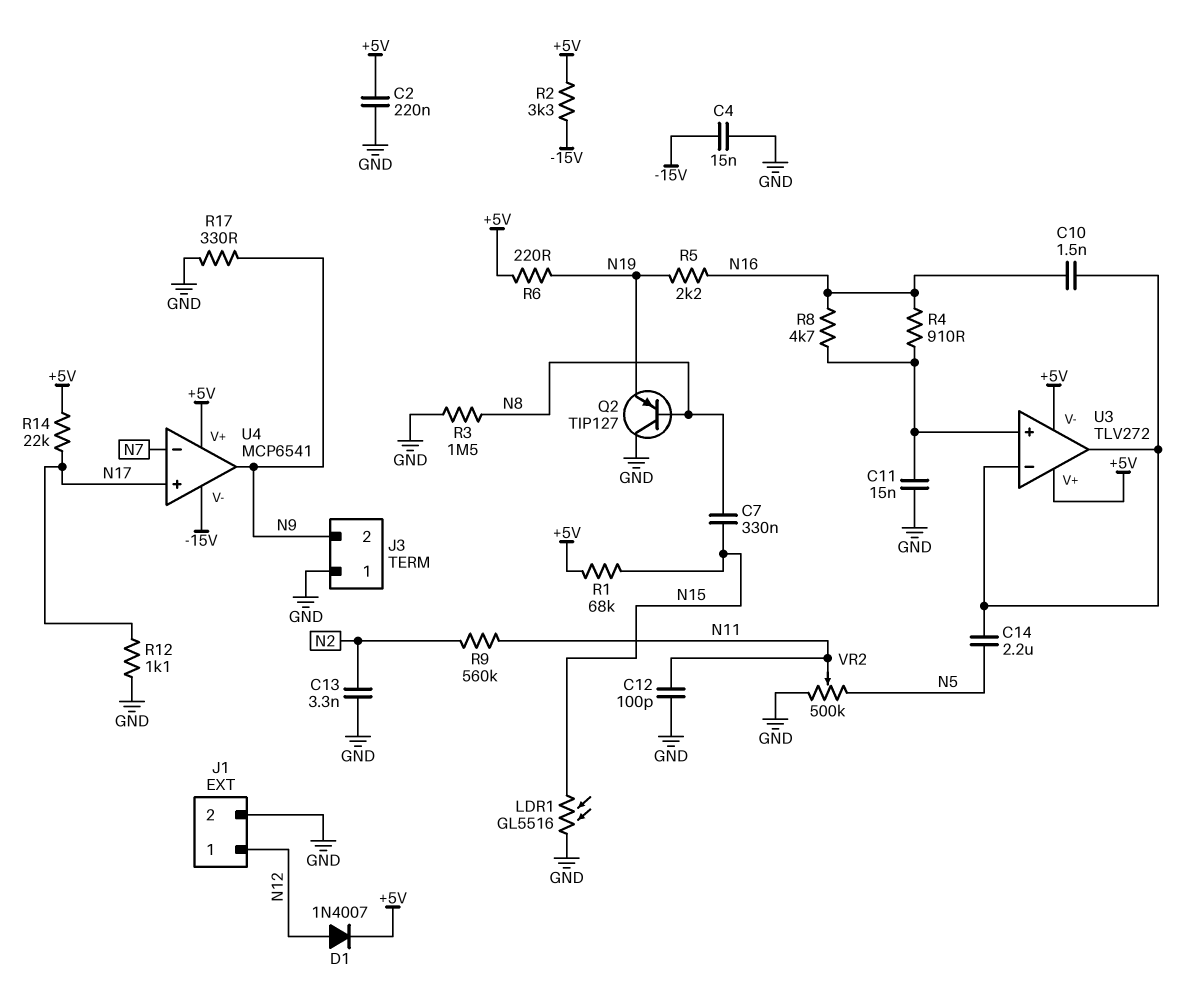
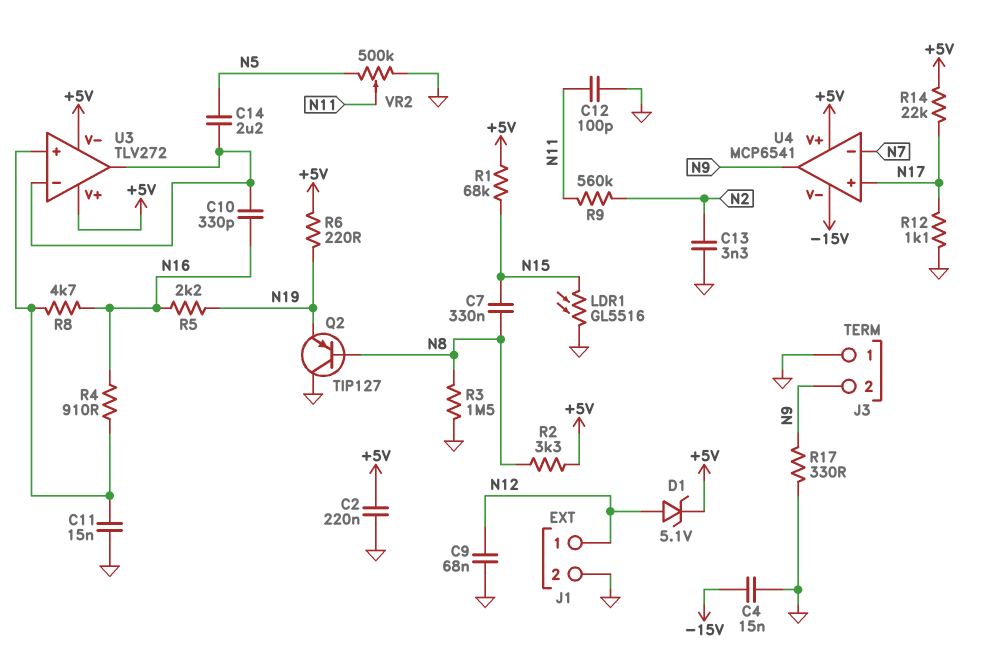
C9: none -> 68nF (GND, N12)
C10: 1.5nF (N16, U3/in-) -> 330pF (N16, U3/in-)
D1: diode 1N4007 (A N12, K +5V) -> zener 5.1V (A N12, K +5V)
R2: 3.3k (+5V, -15V) -> 3.3k (+5V, N8)

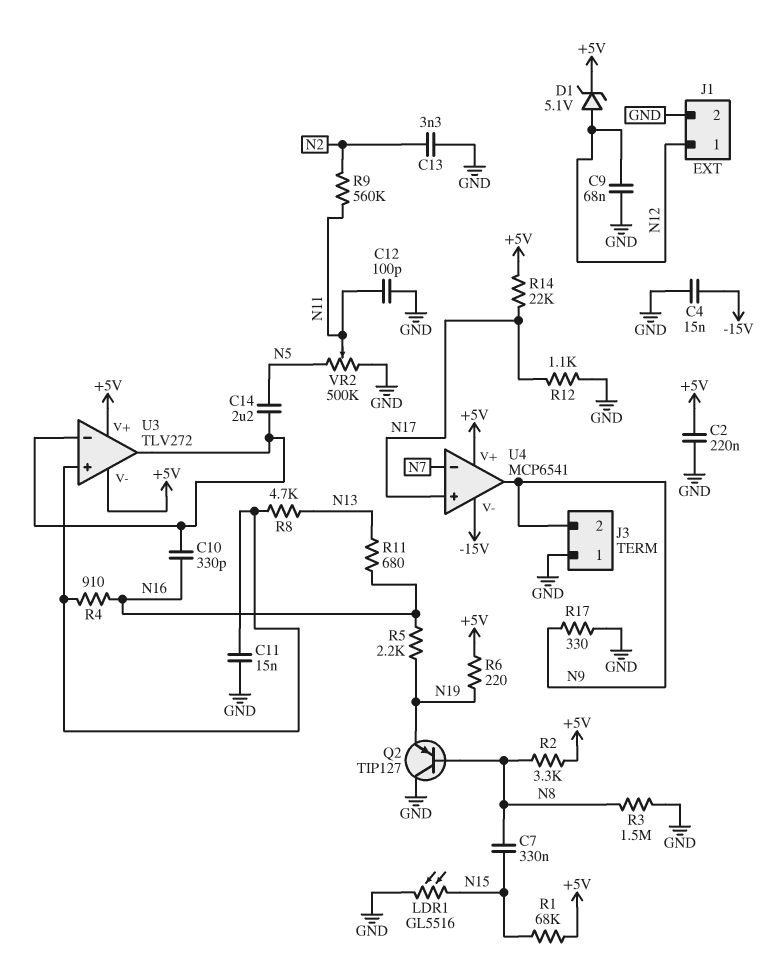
R8: 4.7k (N16, U3/in+) -> 4.7k (N13, U3/in+)
R11: none -> 680 (N13, N16)

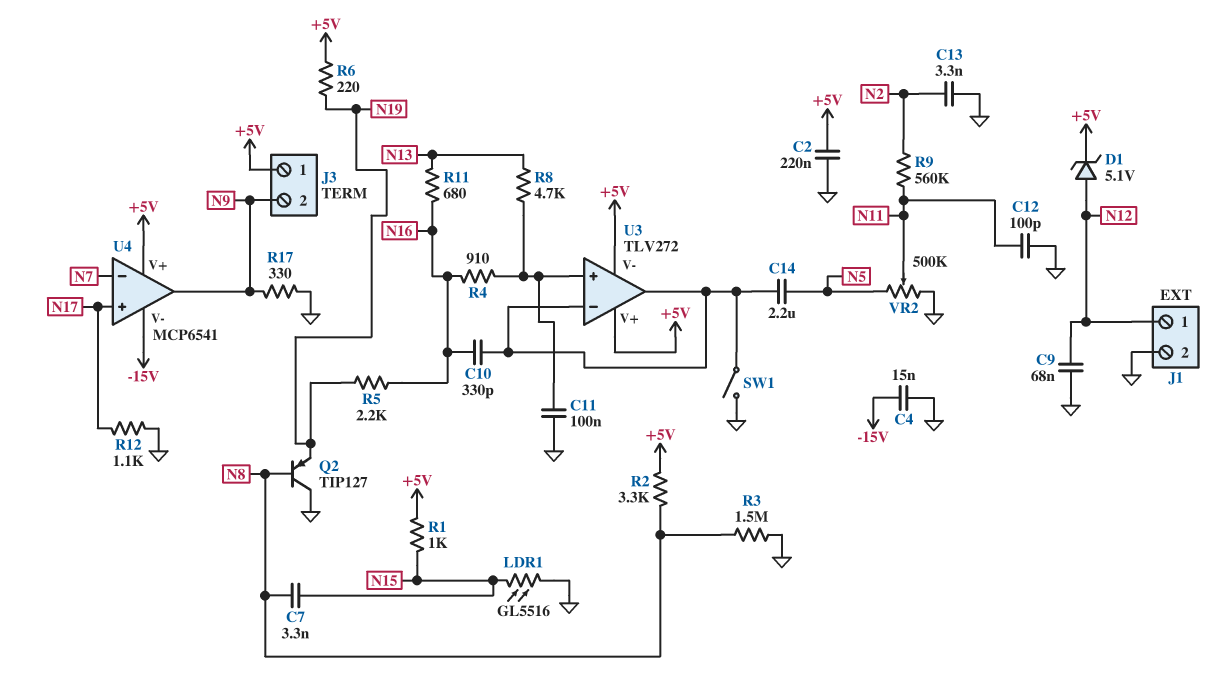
C7: 330nF (N8, N15) -> 3.3nF (N8, N15)
C11: 15nF (GND, U3/in+) -> 100nF (GND, U3/in+)
J3 pin 1: GND -> +5V
R1: 68k (+5V, N15) -> 1k (+5V, N15)
R14: 22k (+5V, N17) -> none
SW1: none -> switch (GND, U3/in-)

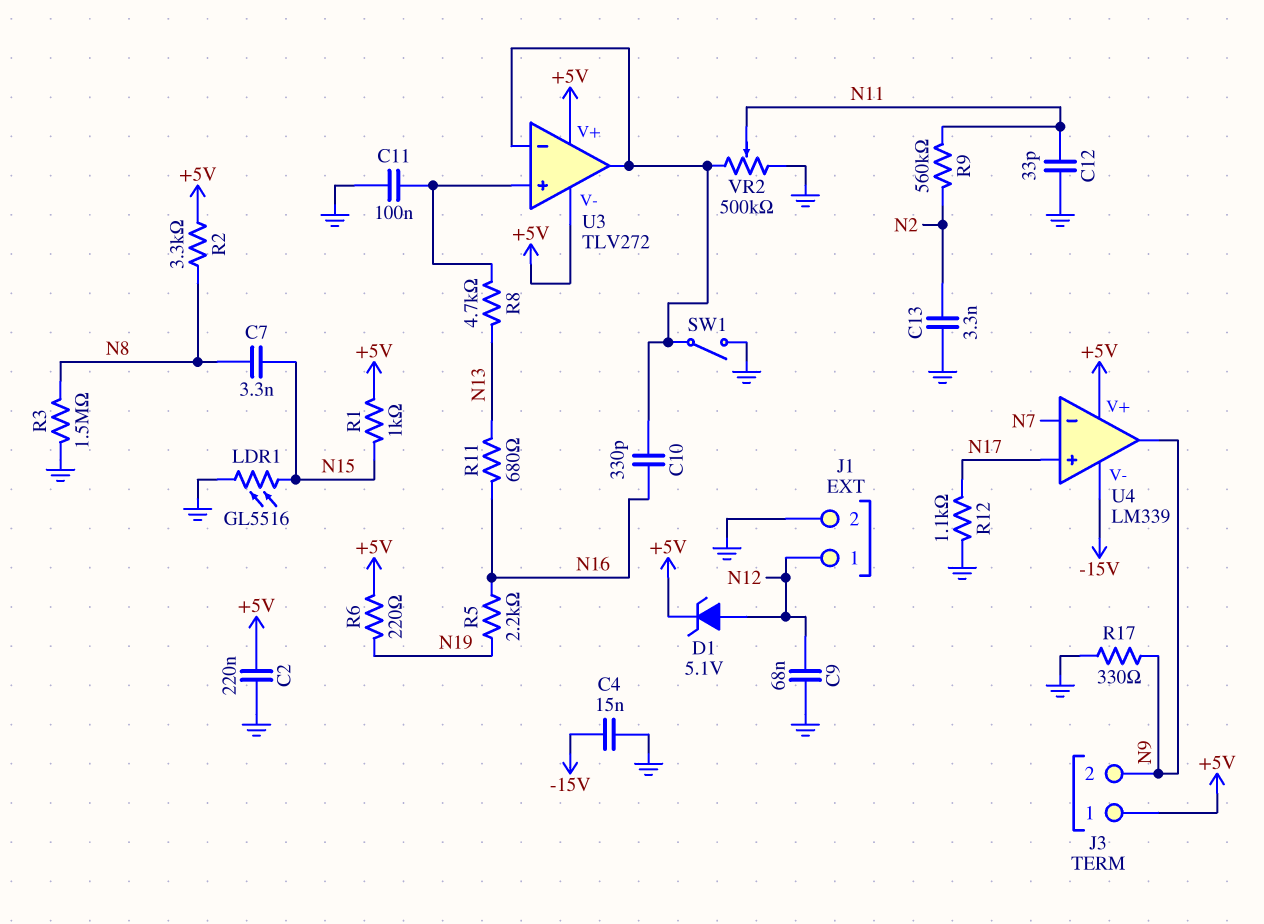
C12: 100pF (GND, N11) -> 33pF (GND, N11)
C14: 2.2uF (N5, U3/in-) -> none
Q2: PNP TIP127 (B N8, C GND, E N19) -> none
R4: 910 (N16, U3/in+) -> none
U4: MCP6541 -> LM339
VR2: 500k (GND, N5, wiper N11) -> 500k (GND, U3/in-, wiper N11)

